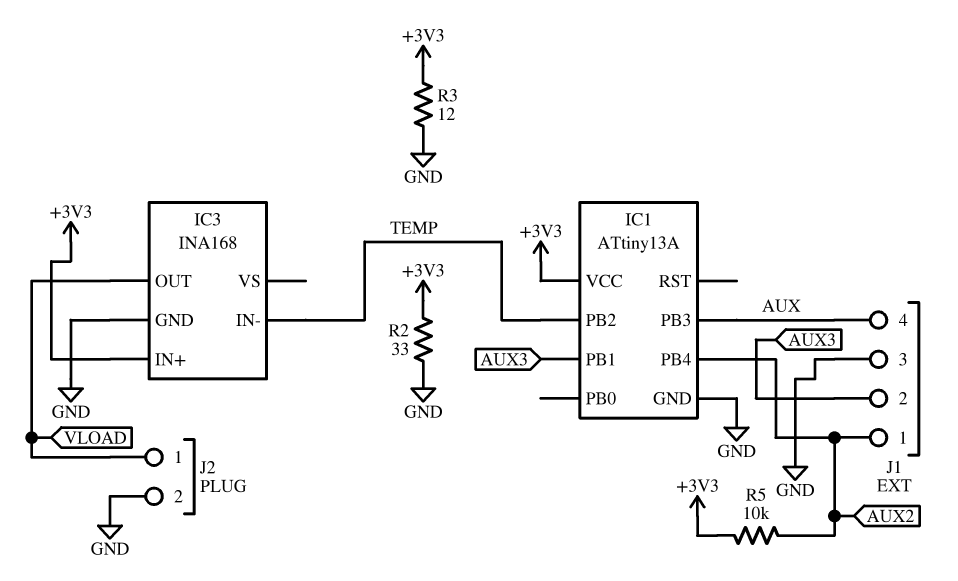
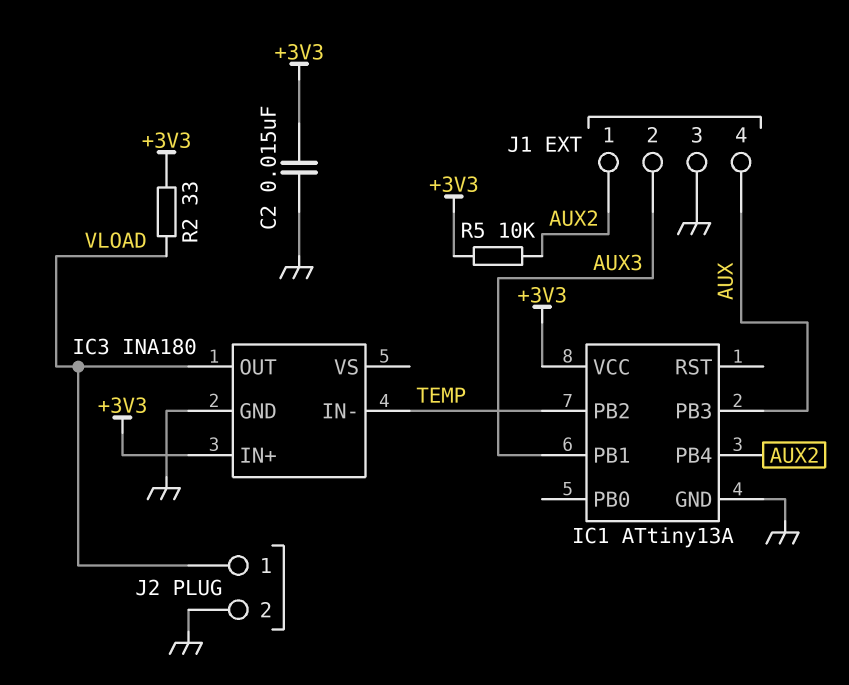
C2: none -> 15nF (+3V3, GND)
IC3: INA168 -> INA180
R2: 33 (+3V3, GND) -> 33 (+3V3, VLOAD)
R3: 12 (+3V3, GND) -> none

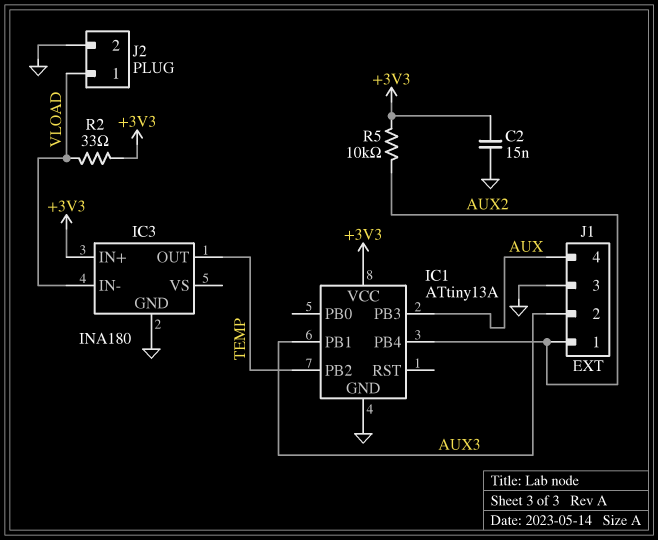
IC3 pin IN-: TEMP -> VLOAD
IC3 pin OUT: VLOAD -> TEMP

